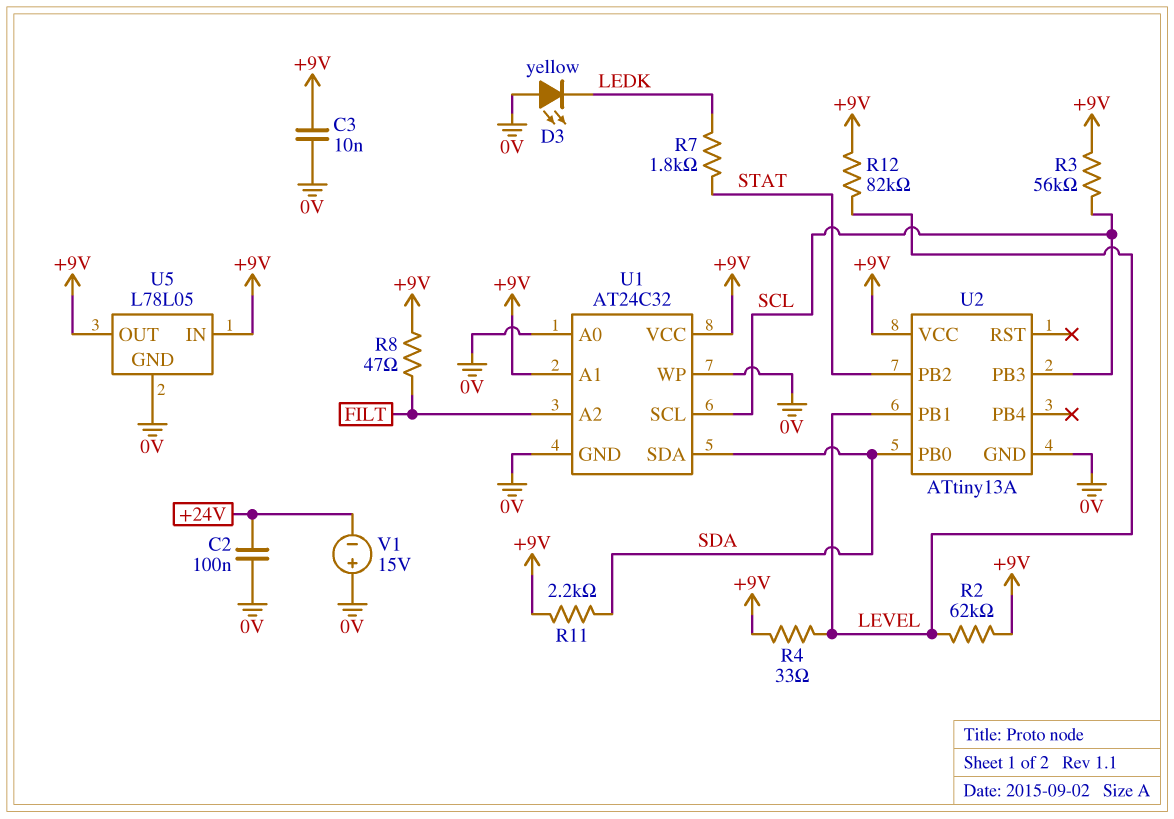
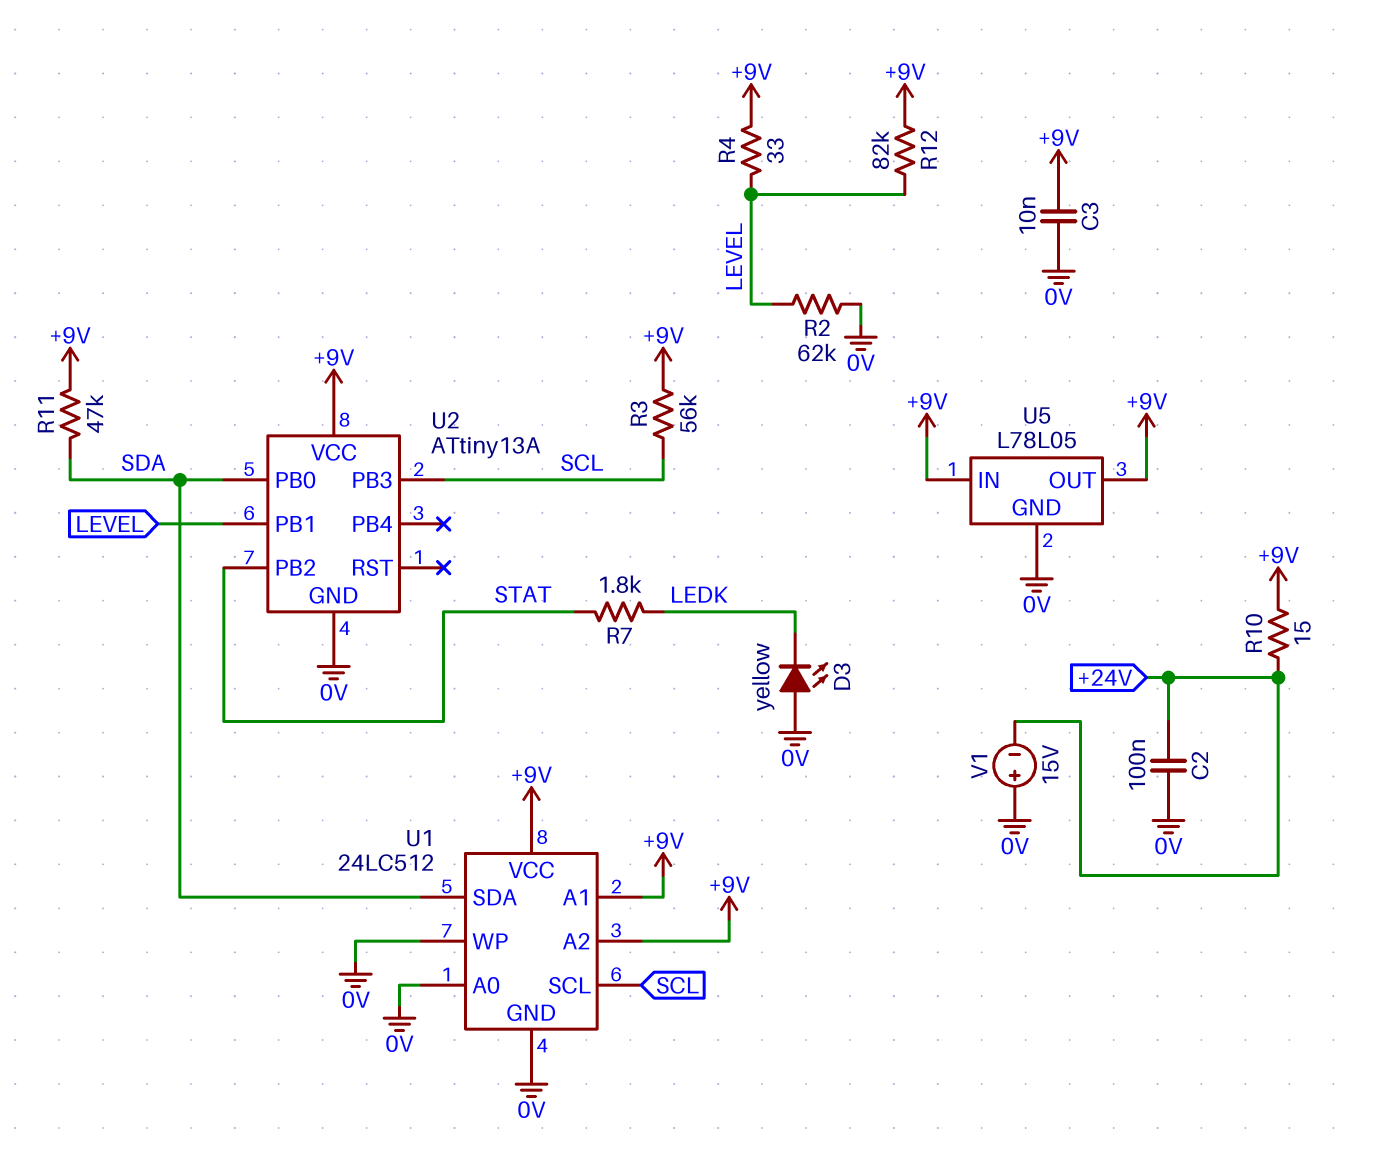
R2: 62k (+9V, LEVEL) -> 62k (0V, LEVEL)
R8: 47 (+9V, FILT) -> none
R10: none -> 15 (+9V, +24V)
R11: 2.2k (+9V, SDA) -> 47k (+9V, SDA)
U1: AT24C32 -> 24LC512
U1 pin A2: FILT -> +9V

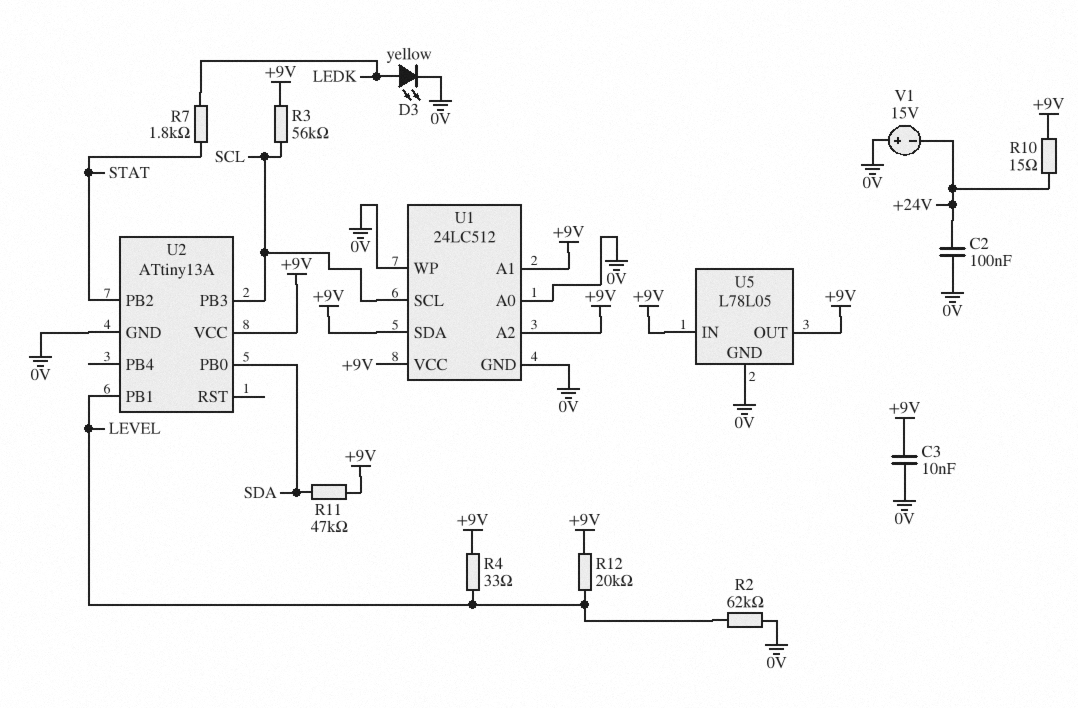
D3: LED yellow (A 0V, K LEDK) -> LED yellow (A LEDK, K 0V)
R12: 82k (+9V, LEVEL) -> 20k (+9V, LEVEL)
U1 pin SDA: SDA -> +9V

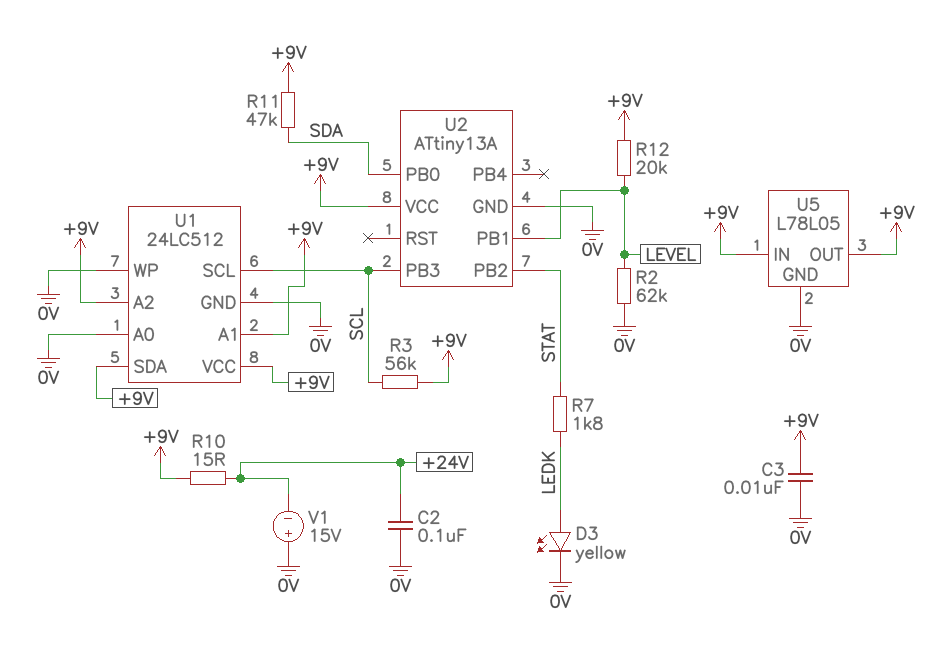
R4: 33 (+9V, LEVEL) -> none

